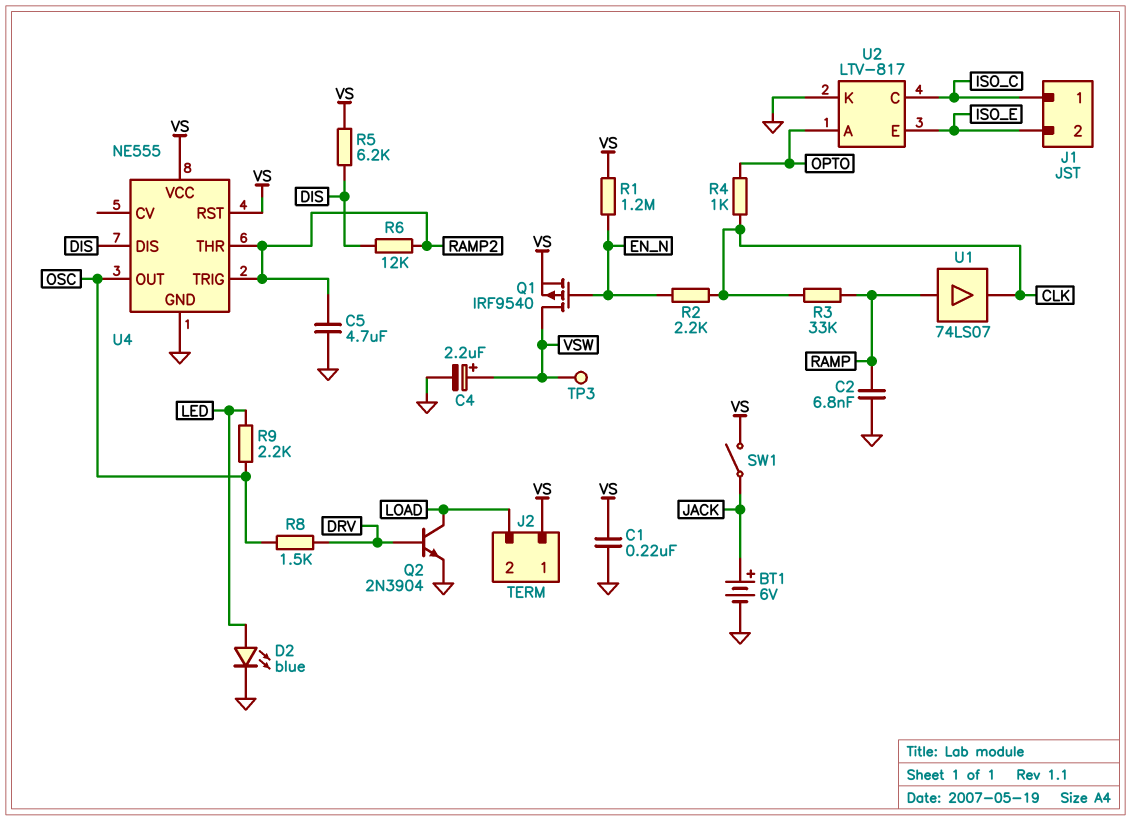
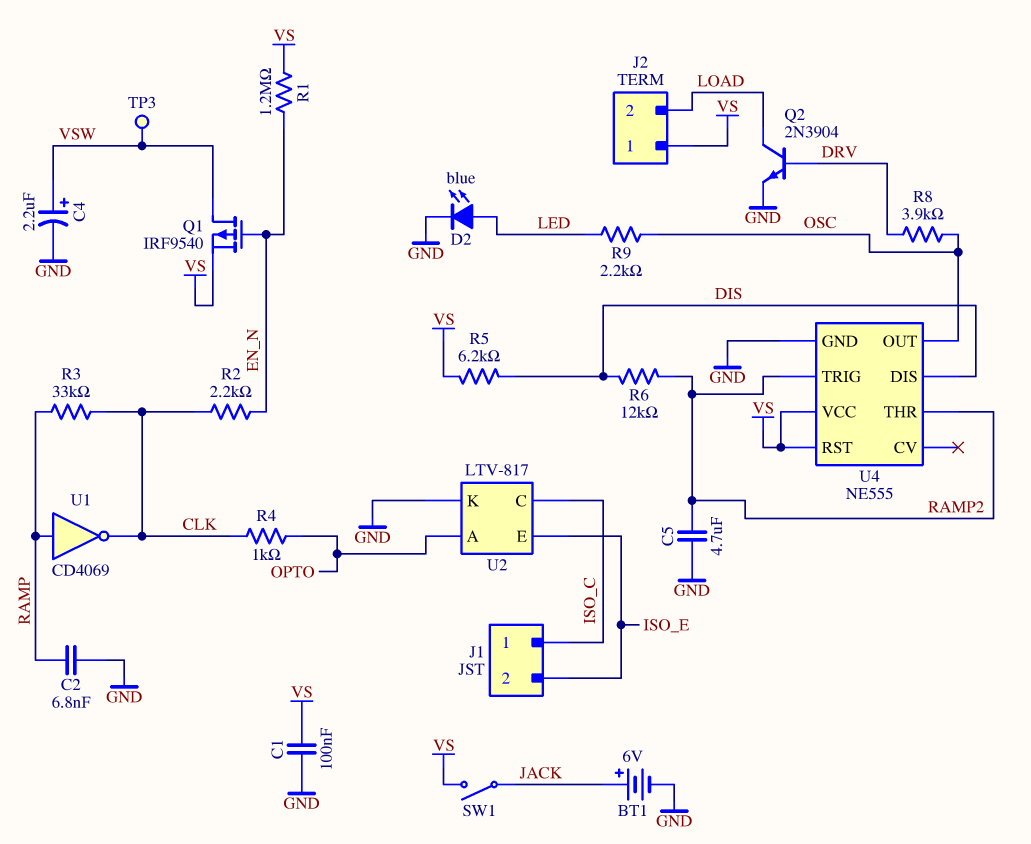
C1: 220nF (GND, VS) -> 100nF (GND, VS)
R8: 1.5k (DRV, OSC) -> 3.9k (DRV, OSC)
U1: buffer 74LS07 (in RAMP, out CLK) -> NOT CD4069 (in RAMP, out CLK)

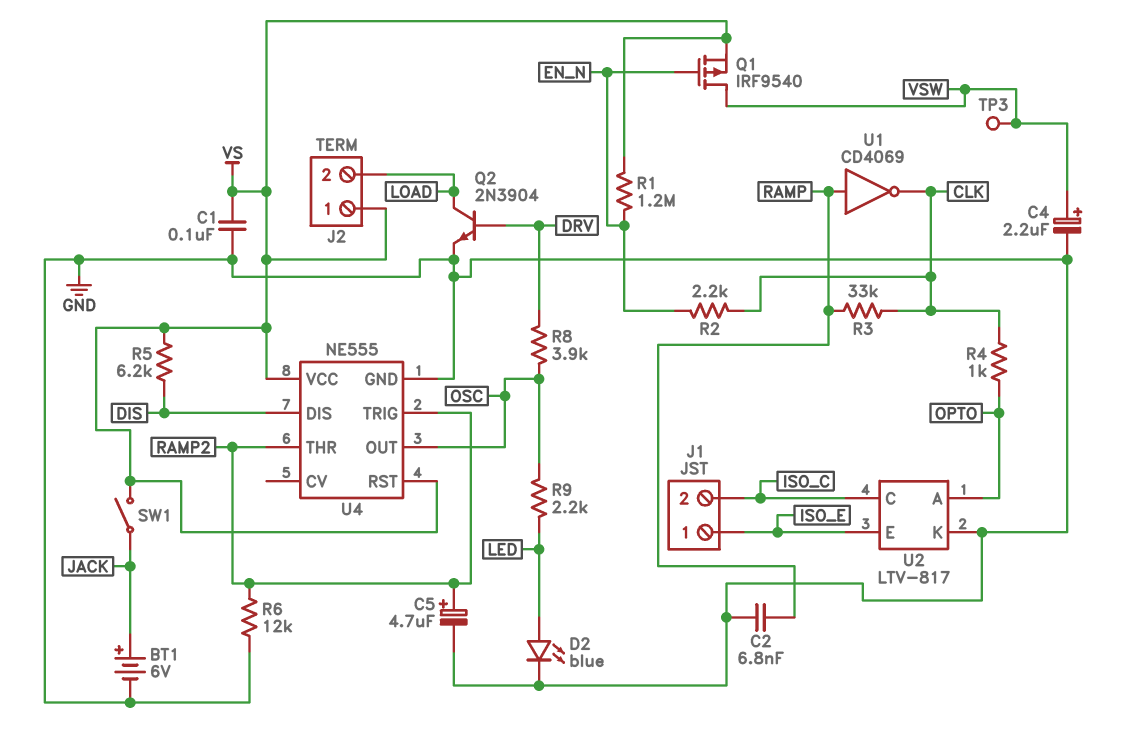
C5: 4.7uF (GND, RAMP2) -> 4.7uF (plus RAMP2, minus GND)
J1 pin 1: ISO_C -> ISO_E
J1 pin 2: ISO_E -> ISO_C
R6: 12k (DIS, RAMP2) -> 12k (GND, RAMP2)

